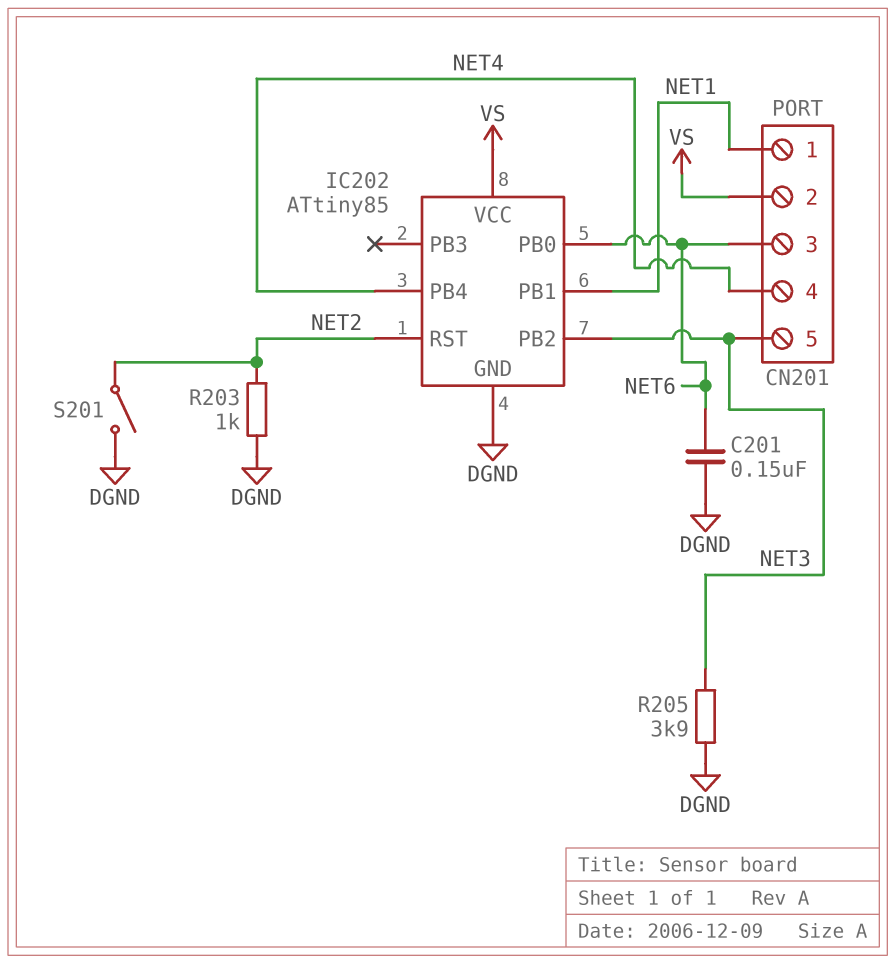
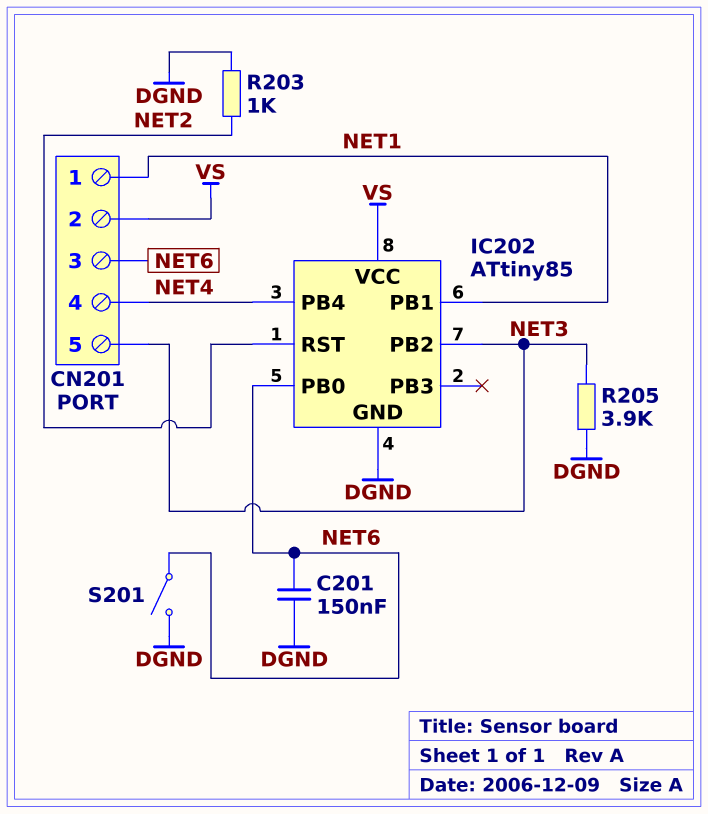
S201: switch (DGND, NET2) -> switch (DGND, NET6)

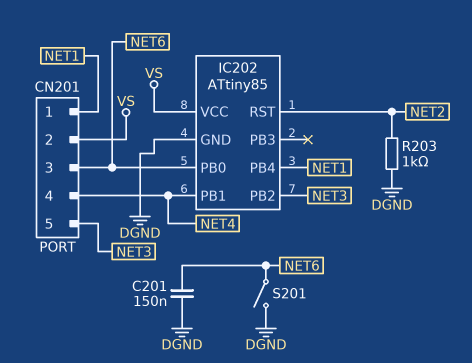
IC202 pin PB1: NET1 -> NET4
IC202 pin PB4: NET4 -> NET1
R205: 3.9k (DGND, NET3) -> none

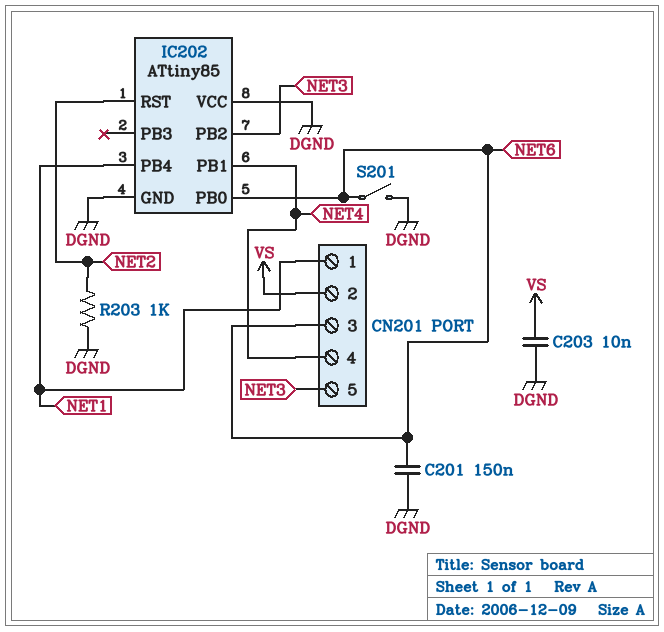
C203: none -> 10nF (DGND, VS)
IC202 pin VCC: VS -> DGND

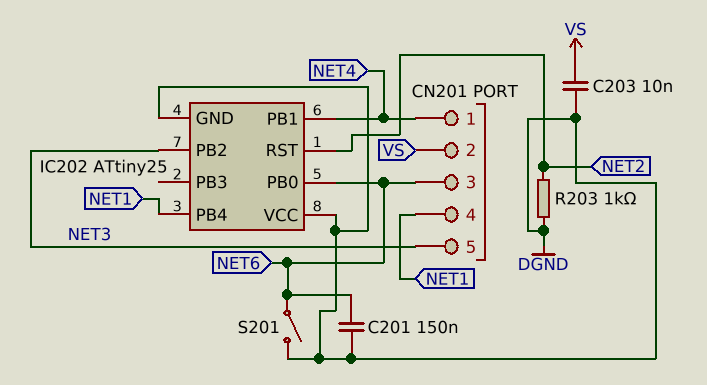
CN201 pin 1: NET1 -> NET4
CN201 pin 4: NET4 -> NET1
IC202: ATtiny85 -> ATtiny25

